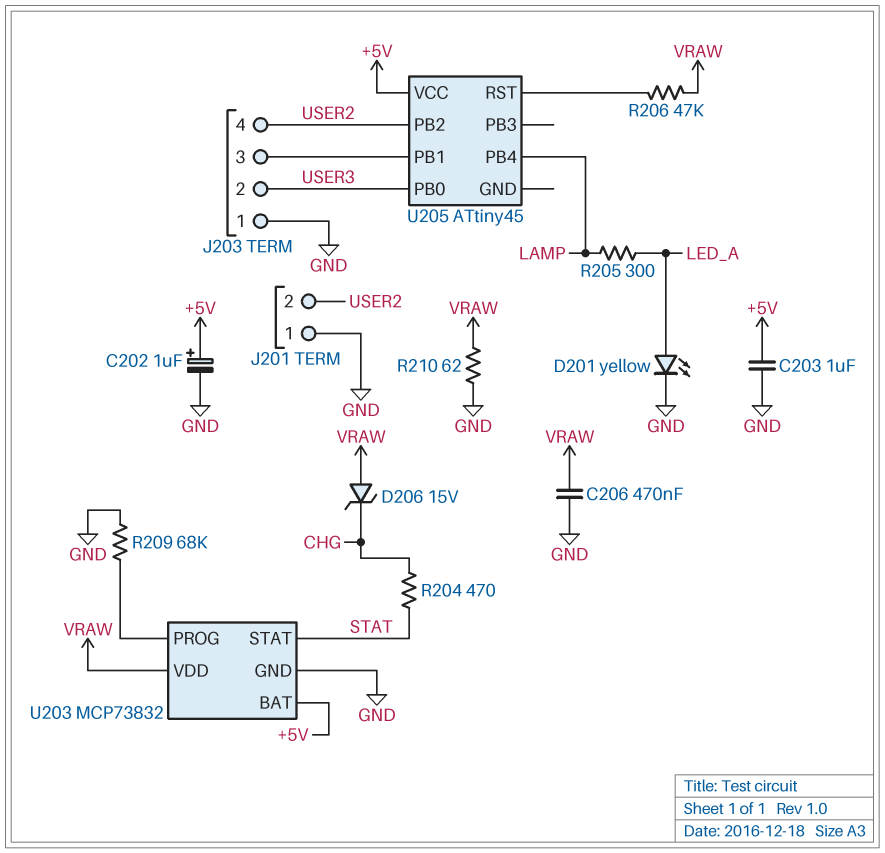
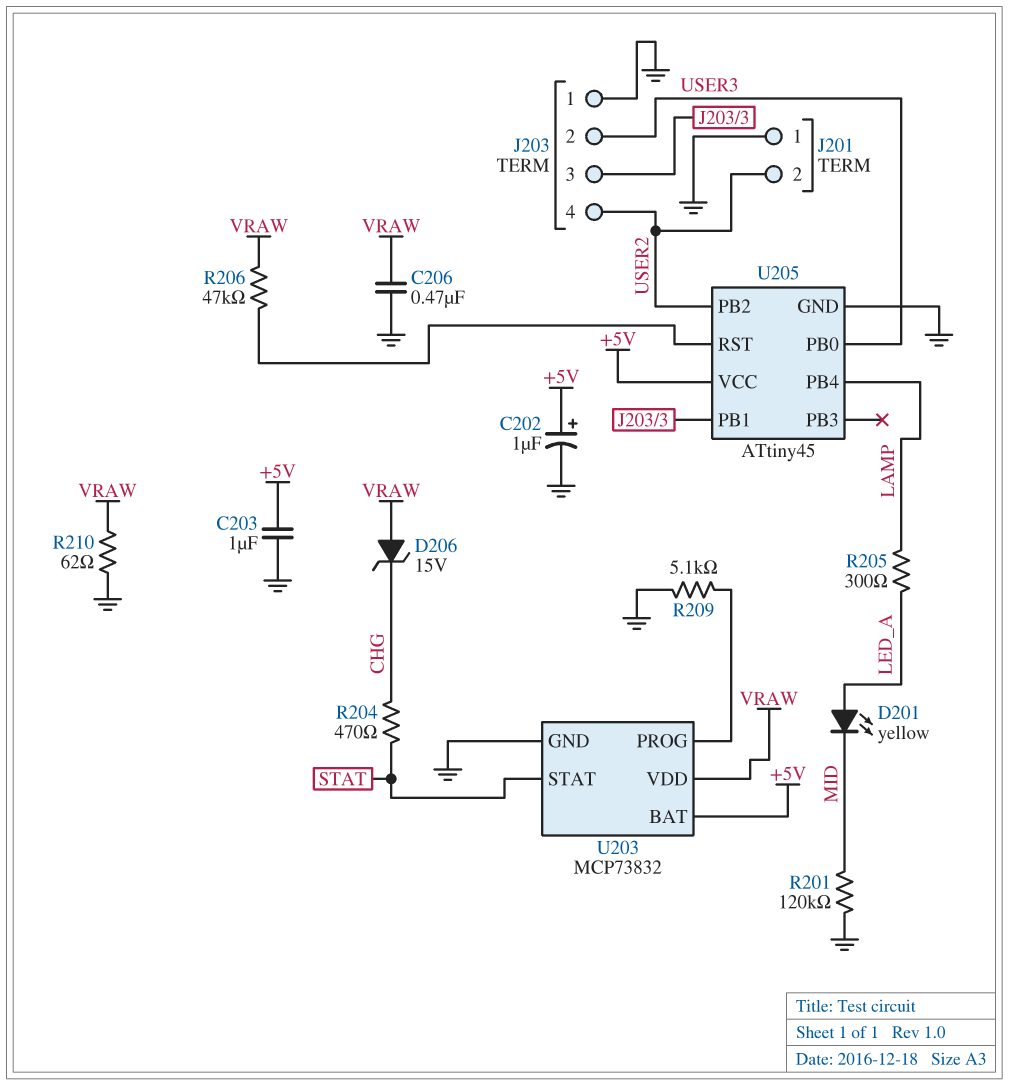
D201: LED yellow (A LED_A, K GND) -> LED yellow (A LED_A, K MID)
R201: none -> 120k (GND, MID)
R209: 68k (GND, U203/PROG) -> 5.1k (GND, U203/PROG)
U205 pin GND: none -> GND

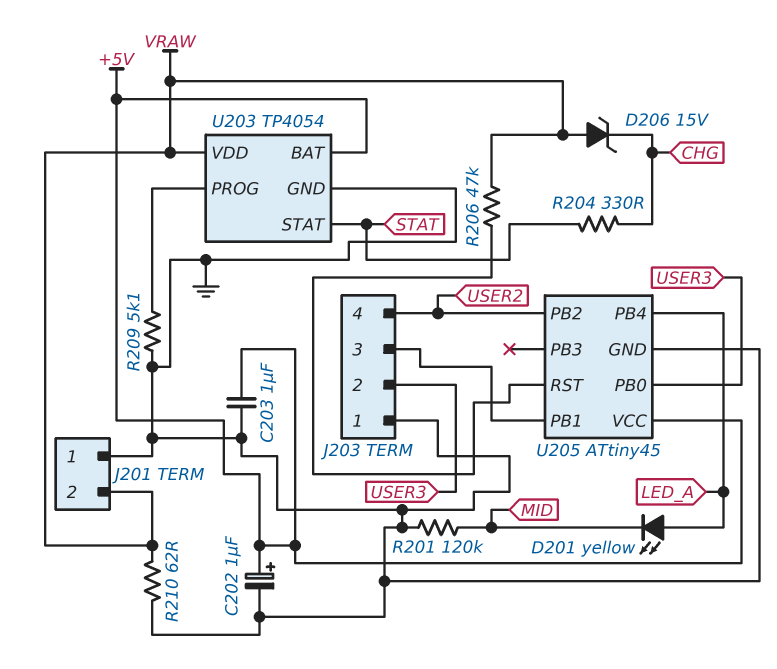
C206: 470nF (GND, VRAW) -> none
J201 pin 2: USER2 -> VRAW
R204: 470 (CHG, STAT) -> 330 (CHG, STAT)
R205: 300 (LAMP, LED_A) -> none
U203: MCP73832 -> TP4054
U205 pin PB4: LAMP -> LED_A

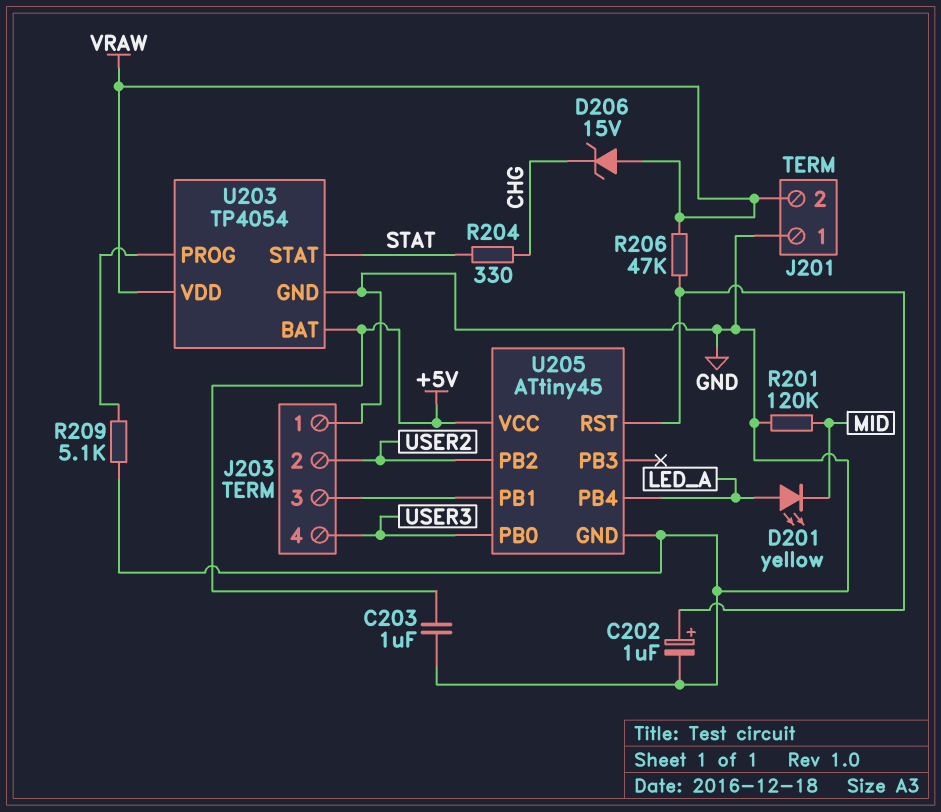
C202: 1uF (plus +5V, minus GND) -> 1uF (plus U205/RST, minus GND)
J203 pin 2: USER3 -> USER2
J203 pin 4: USER2 -> USER3
R210: 62 (GND, VRAW) -> none

